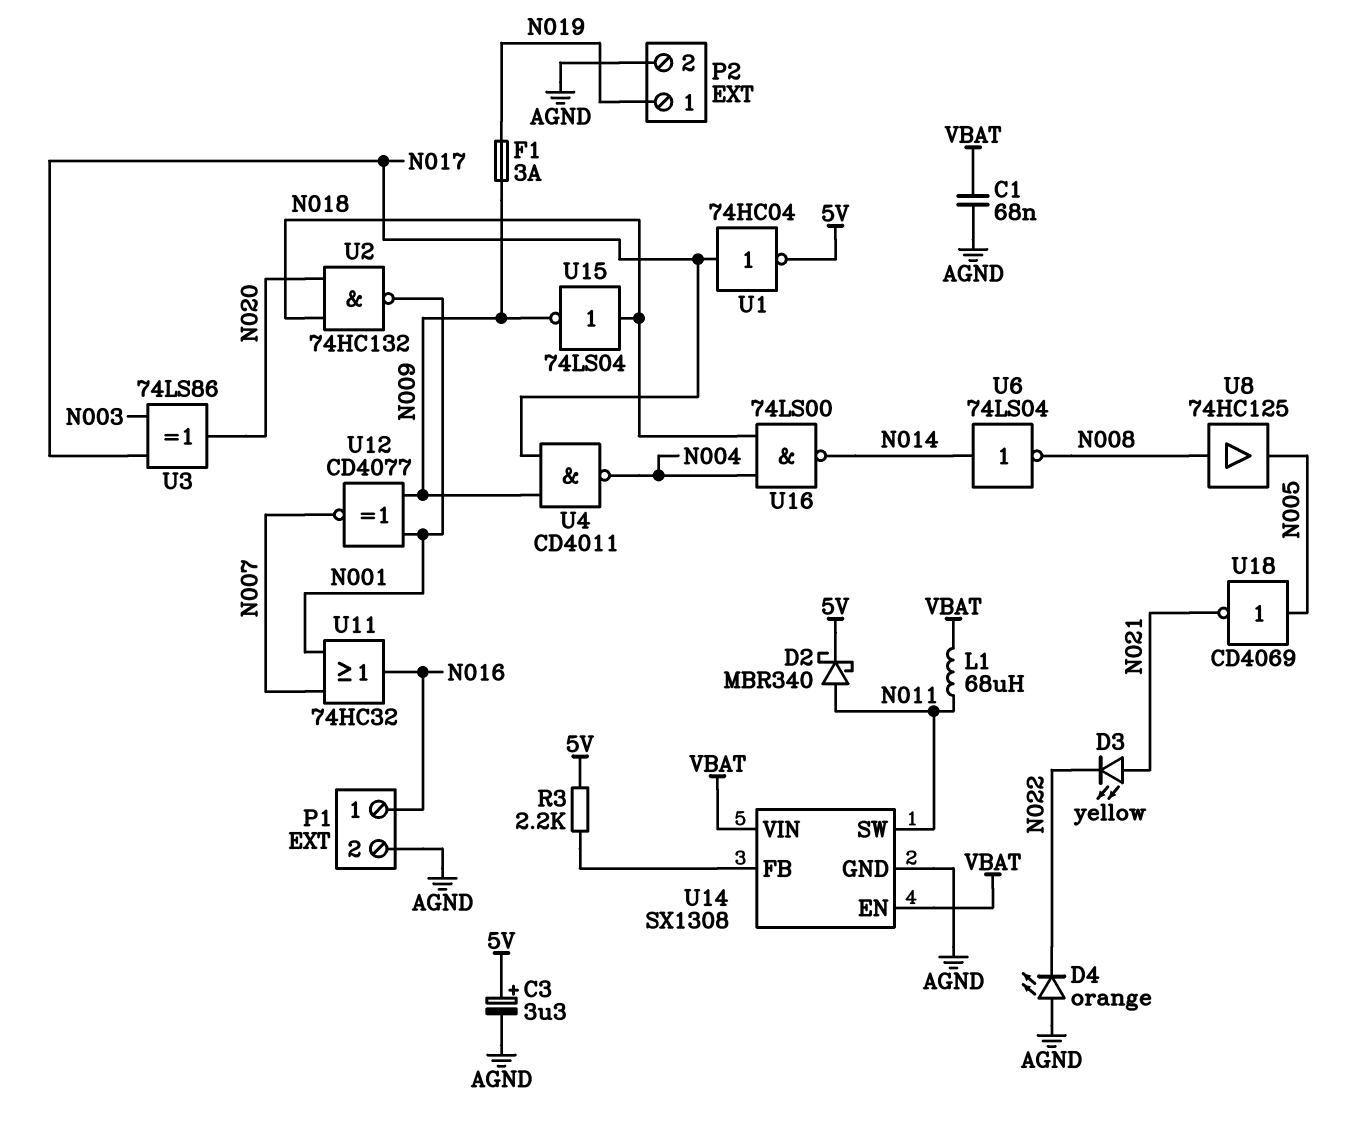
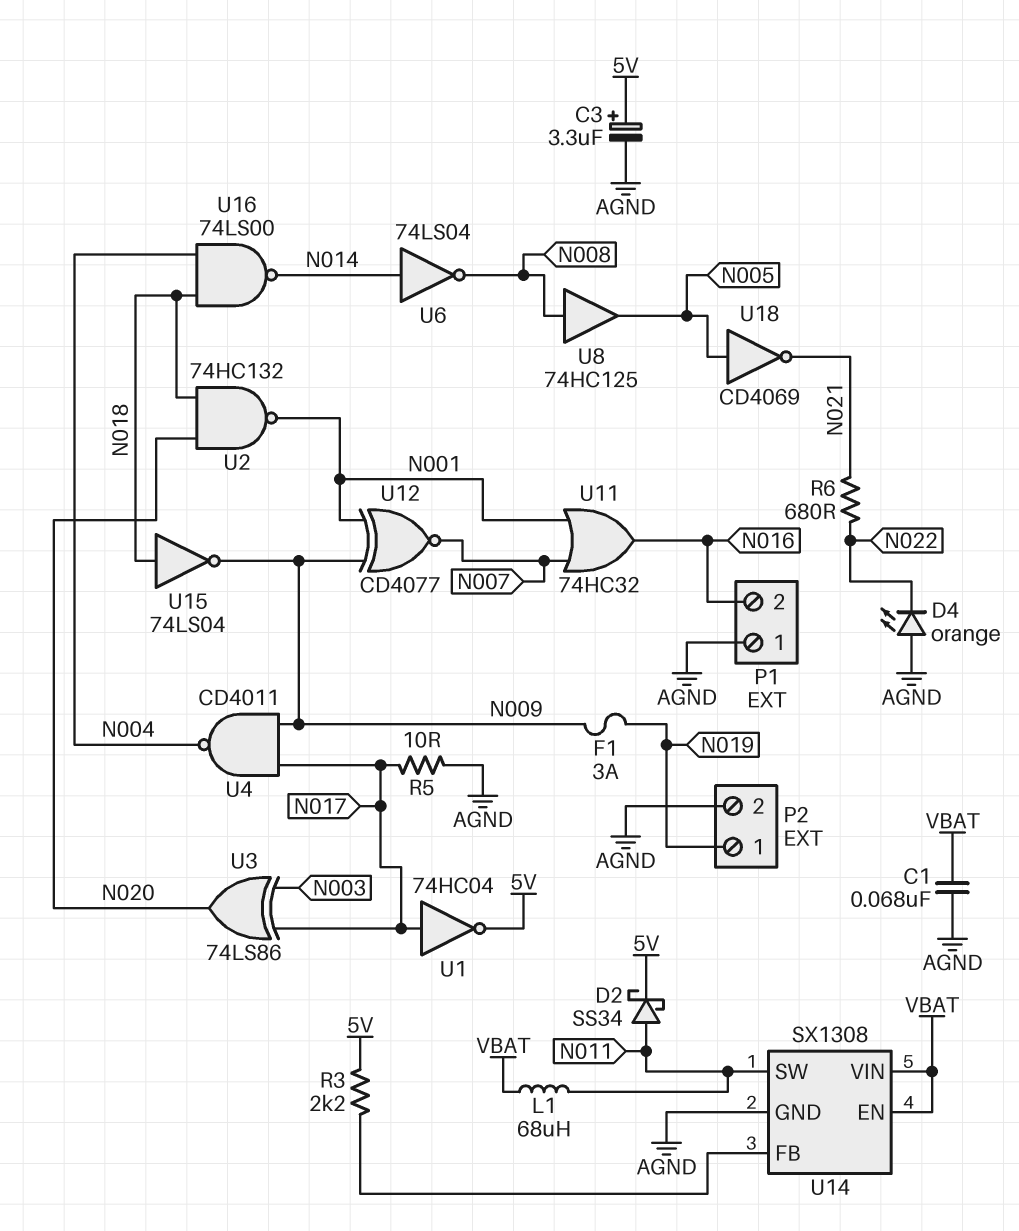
D2: schottky MBR340 (A N011, K 5V) -> schottky SS34 (A N011, K 5V)
D3: LED yellow (A N021, K N022) -> none
P1 pin 1: N016 -> AGND
P1 pin 2: AGND -> N016
R5: none -> 10 (AGND, N017)
R6: none -> 680 (N021, N022)

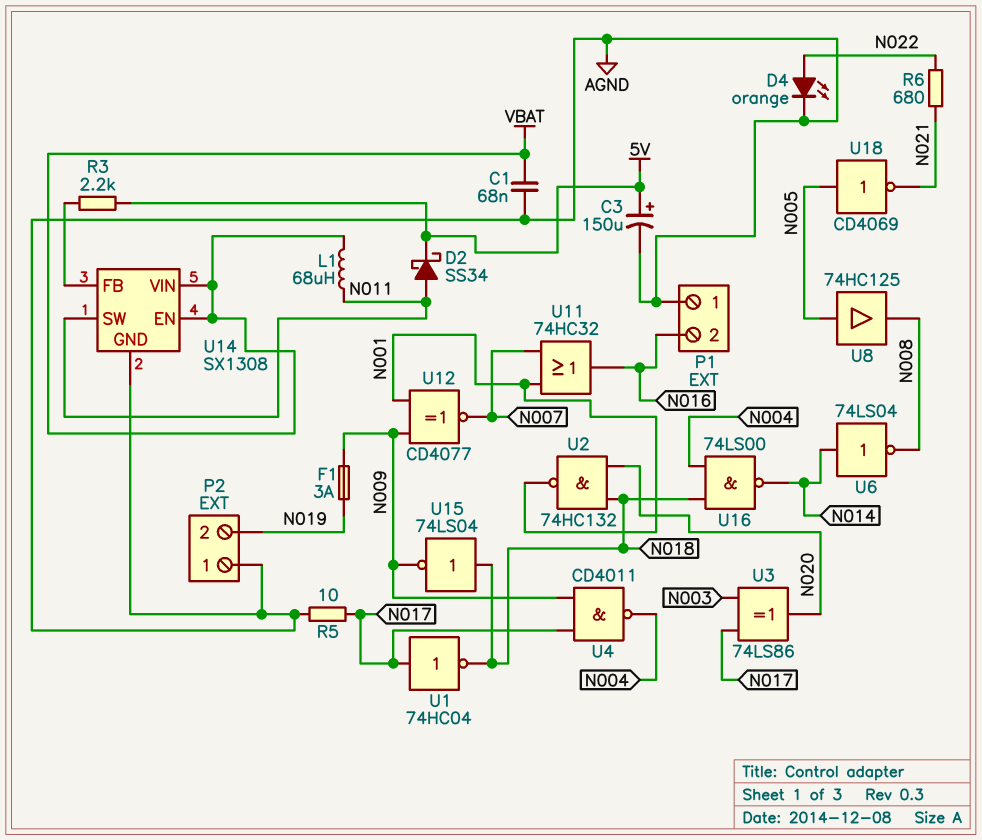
C3: 3.3uF (plus 5V, minus AGND) -> 150uF (plus 5V, minus AGND)
D4: LED orange (A AGND, K N022) -> LED orange (A N022, K AGND)
P2 pin 1: N019 -> AGND
P2 pin 2: AGND -> N019
U1: NOT 74HC04 (in N017, out 5V) -> NOT 74HC04 (in N017, out N018)
U8: buffer 74HC125 (in N008, out N005) -> buffer 74HC125 (in N005, out N008)

